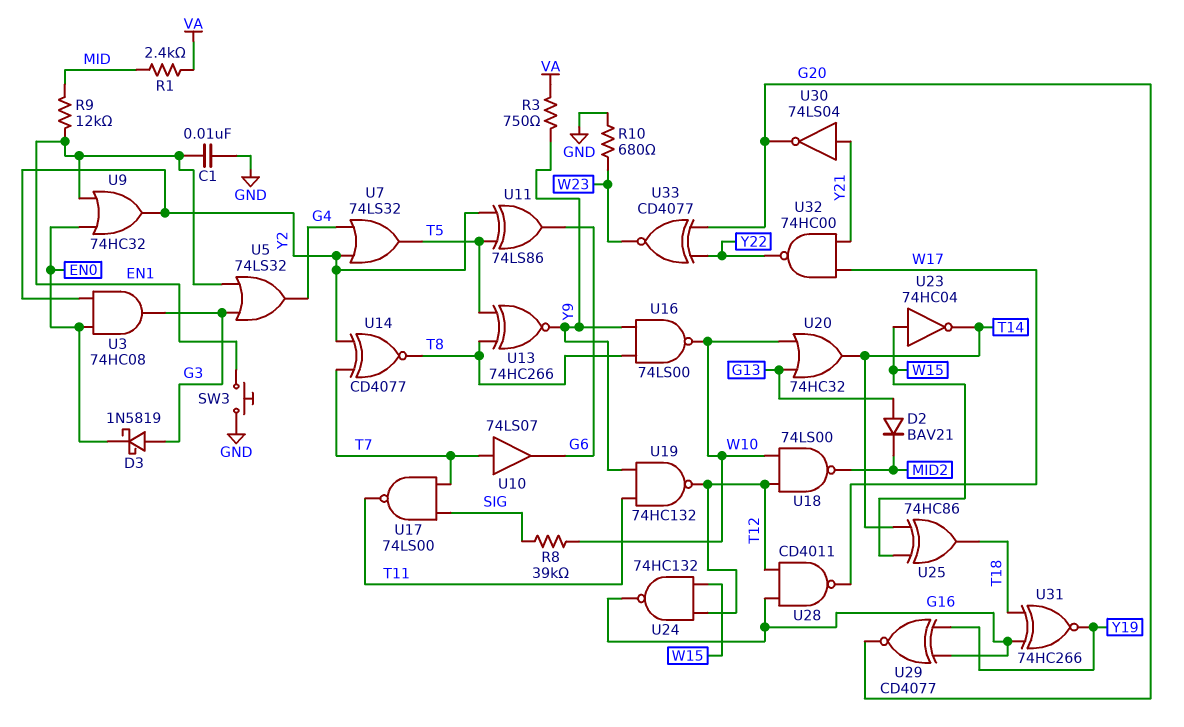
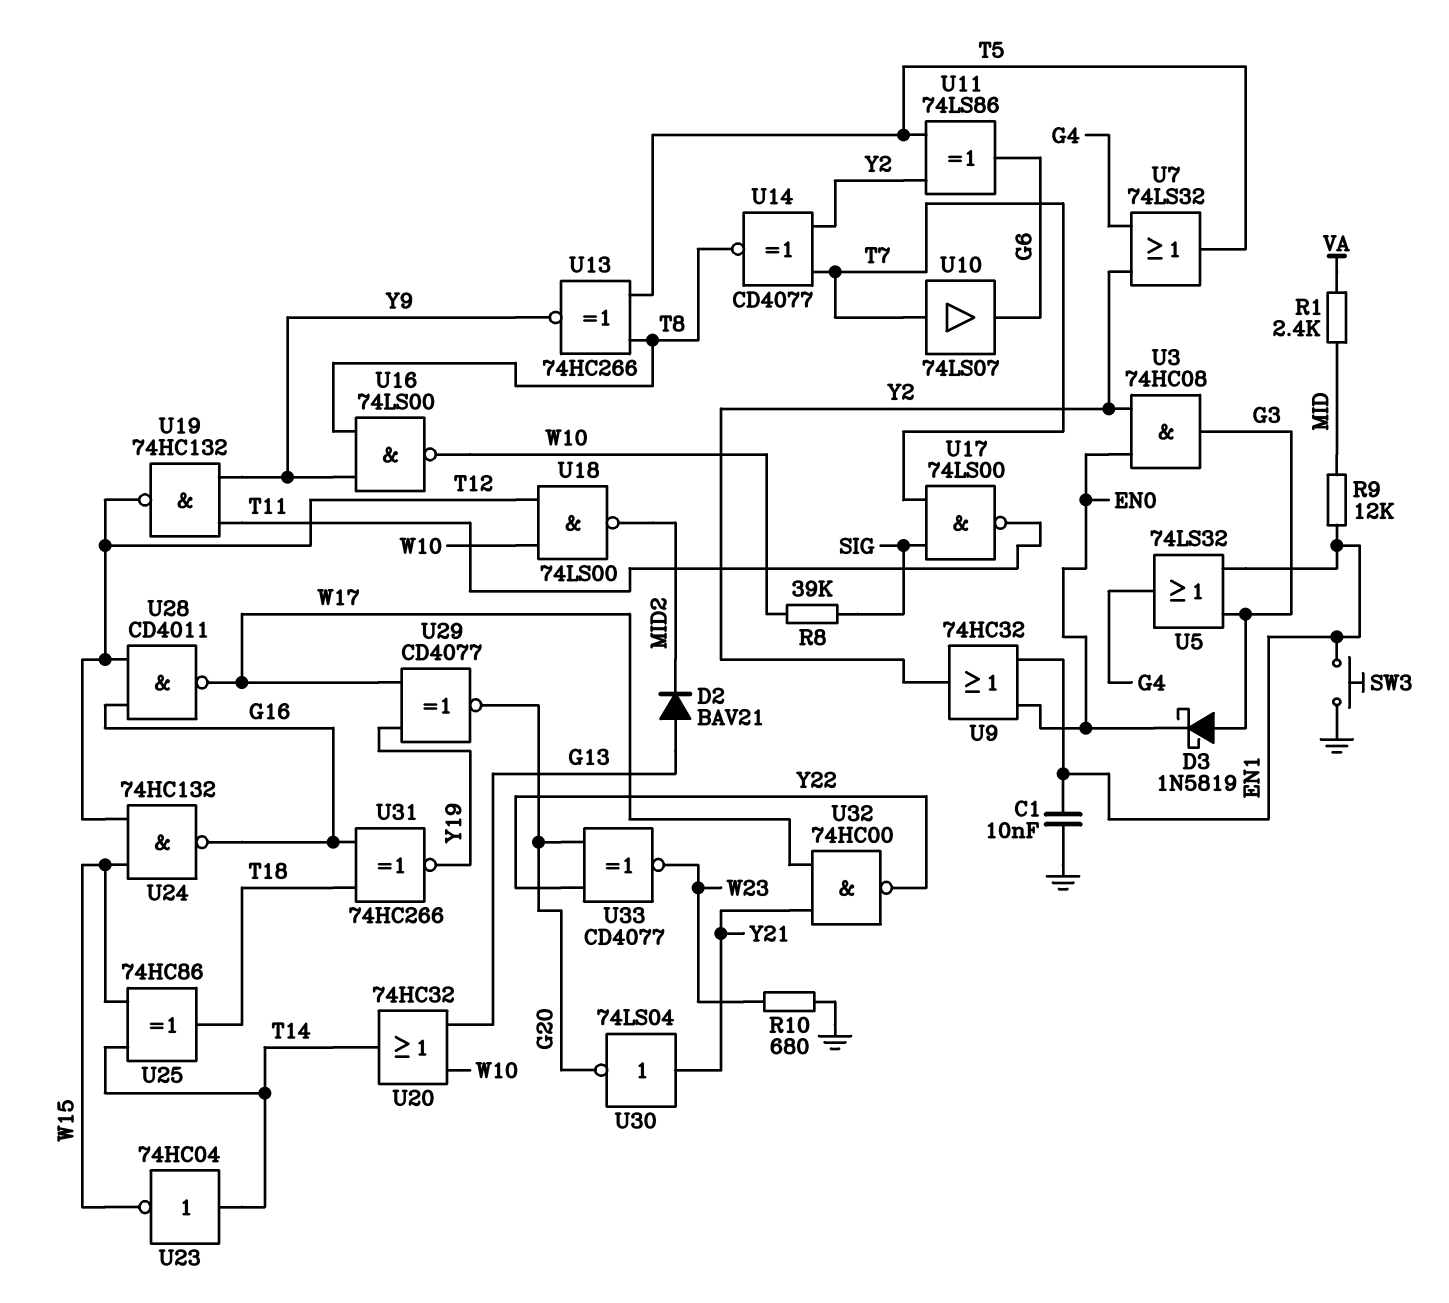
R3: 750 (VA, Y9) -> none
U23: NOT 74HC04 (in W15, out T14) -> NOT 74HC04 (in T14, out W15)
U29: XNOR CD4077 (in G16, in Y19, out G20) -> XNOR CD4077 (in W17, in Y19, out G20)

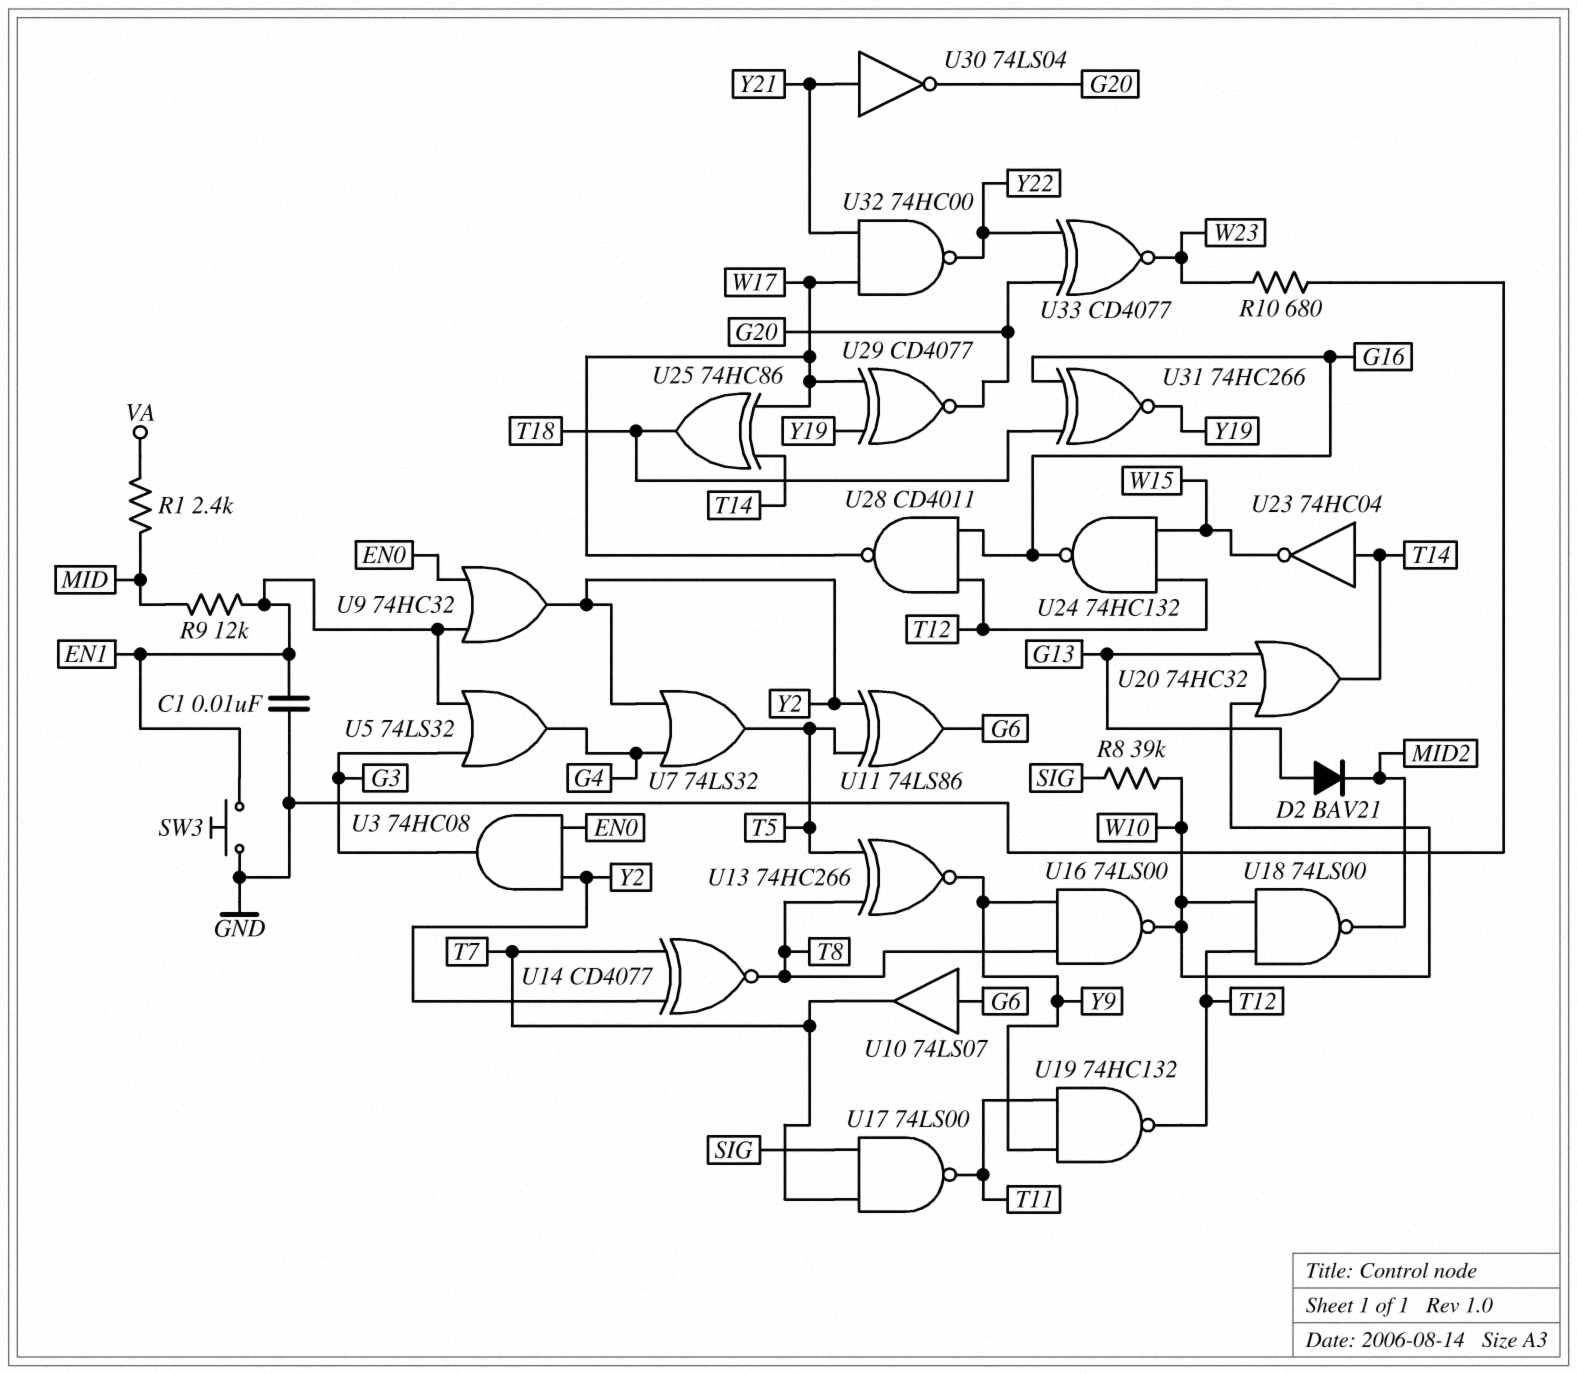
D3: schottky 1N5819 (A G3, K EN0) -> none
U10: buffer 74LS07 (in T7, out G6) -> buffer 74LS07 (in G6, out T7)
U25: XOR 74HC86 (in T14, in W15, out T18) -> XOR 74HC86 (in T14, in W17, out T18)

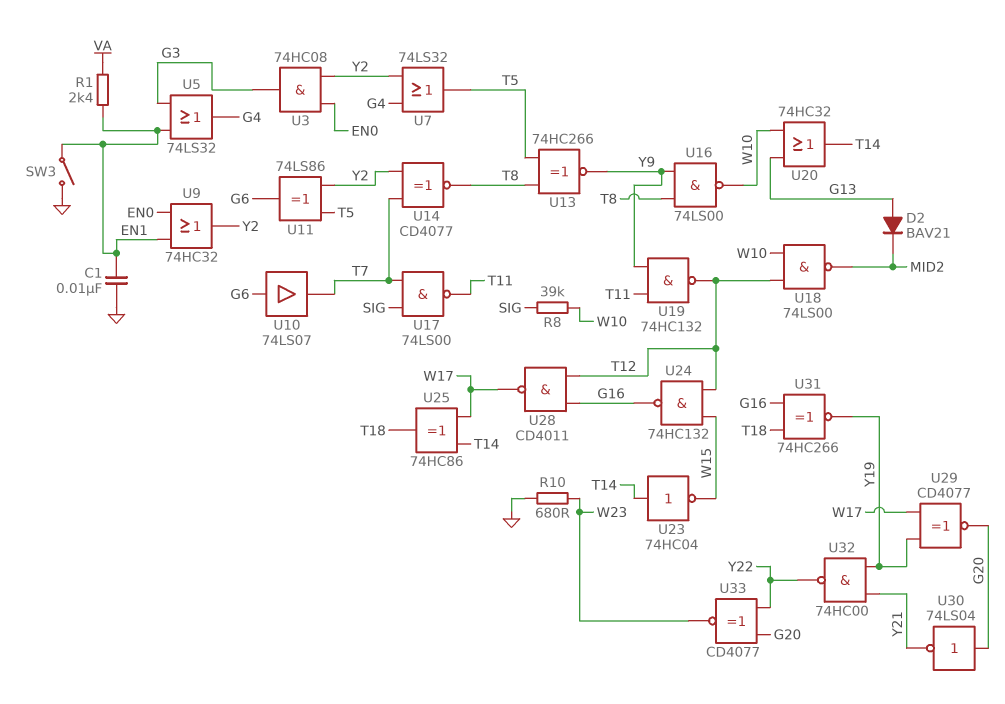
R1: 2.4k (MID, VA) -> 2.4k (EN1, VA)
R9: 12k (EN1, MID) -> none
SW3: button (EN1, GND) -> switch (EN1, GND)
U30: NOT 74LS04 (in Y21, out G20) -> NOT 74LS04 (in G20, out Y21)
U32: NAND 74HC00 (in W17, in Y21, out Y22) -> NAND 74HC00 (in Y19, in Y21, out Y22)

